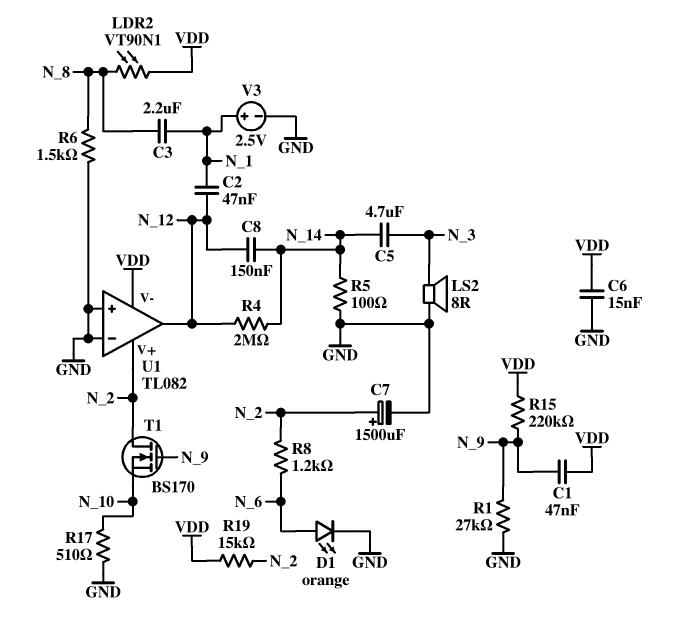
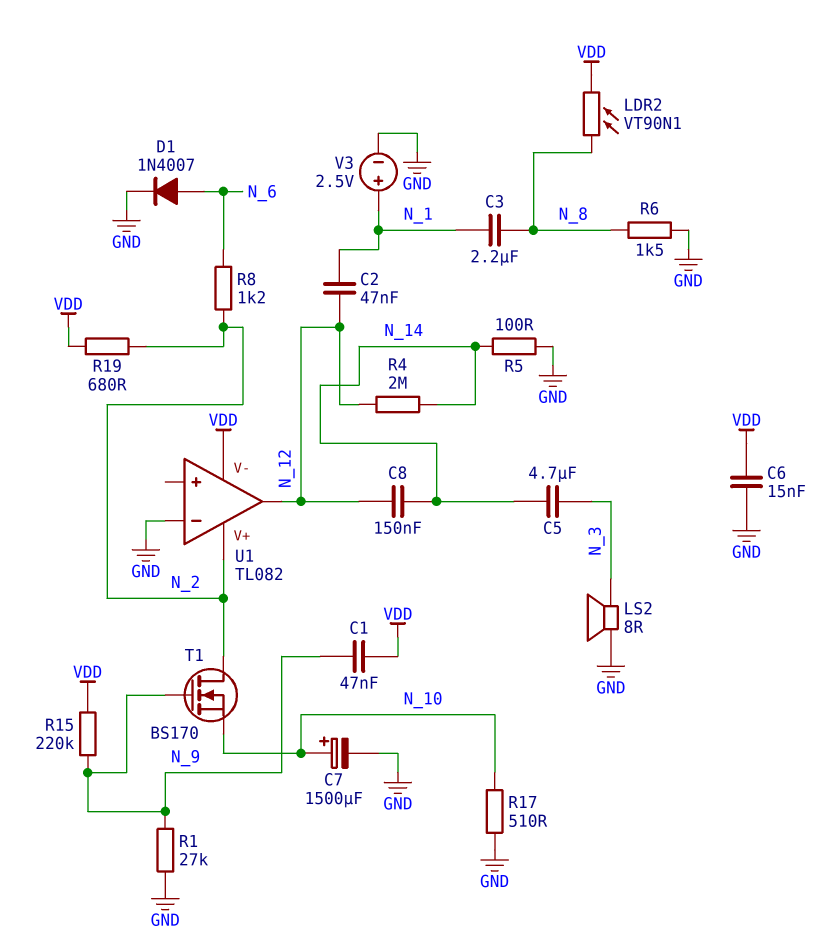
C7: 1500uF (plus N_2, minus GND) -> 1500uF (plus N_10, minus GND)
D1: LED orange (A N_6, K GND) -> diode 1N4007 (A N_6, K GND)
R19: 15k (N_2, VDD) -> 680 (N_2, VDD)
U1 pin in+: GND -> none

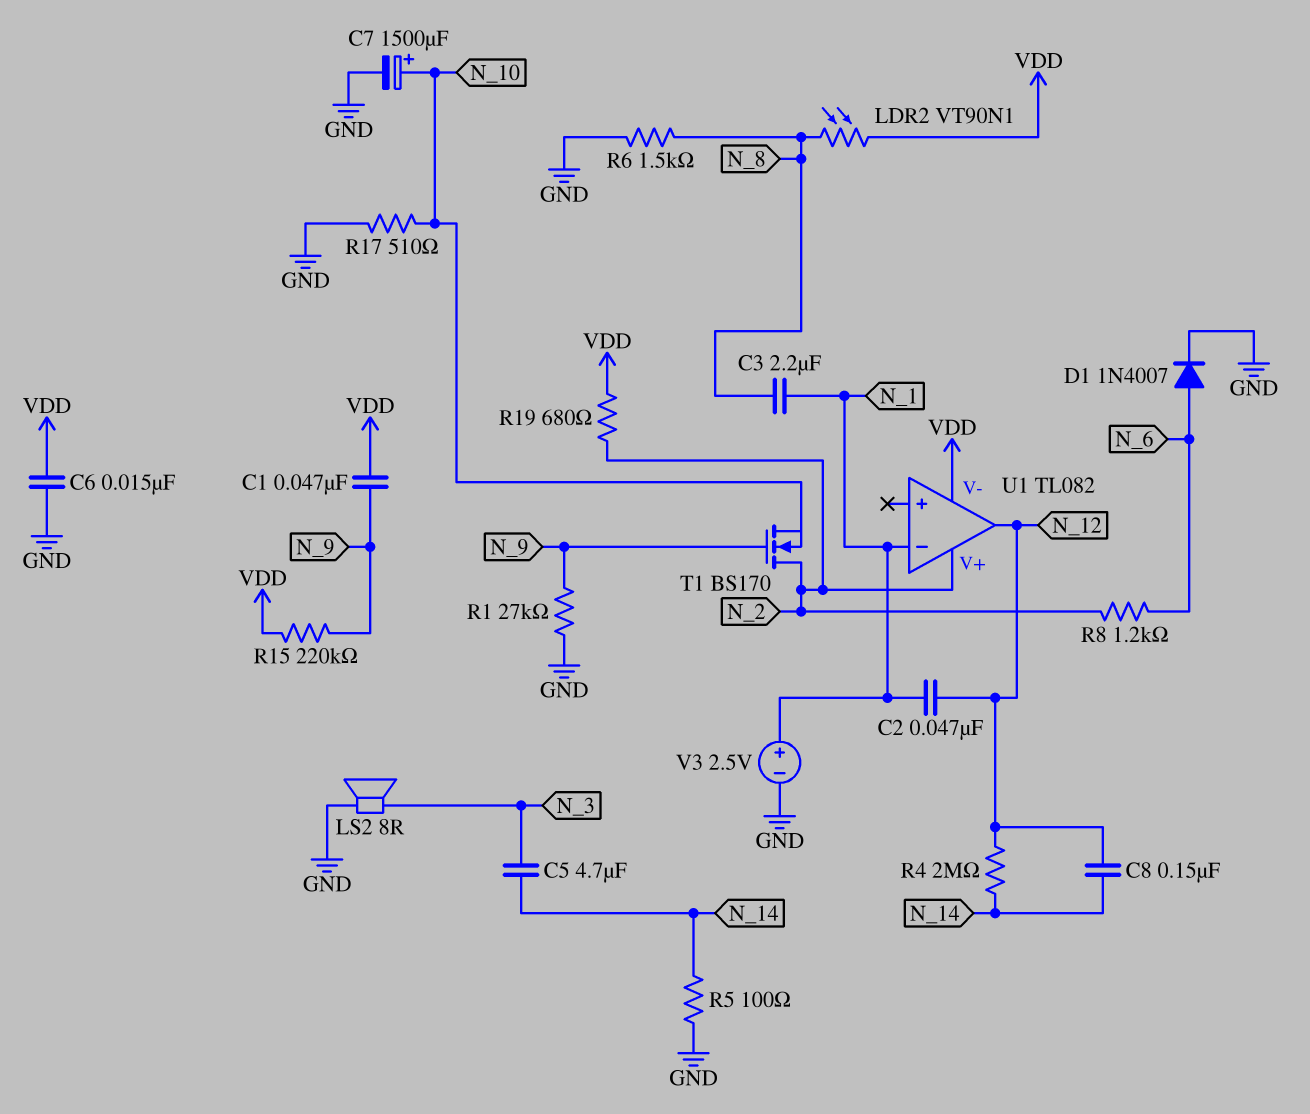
U1 pin in-: GND -> N_1

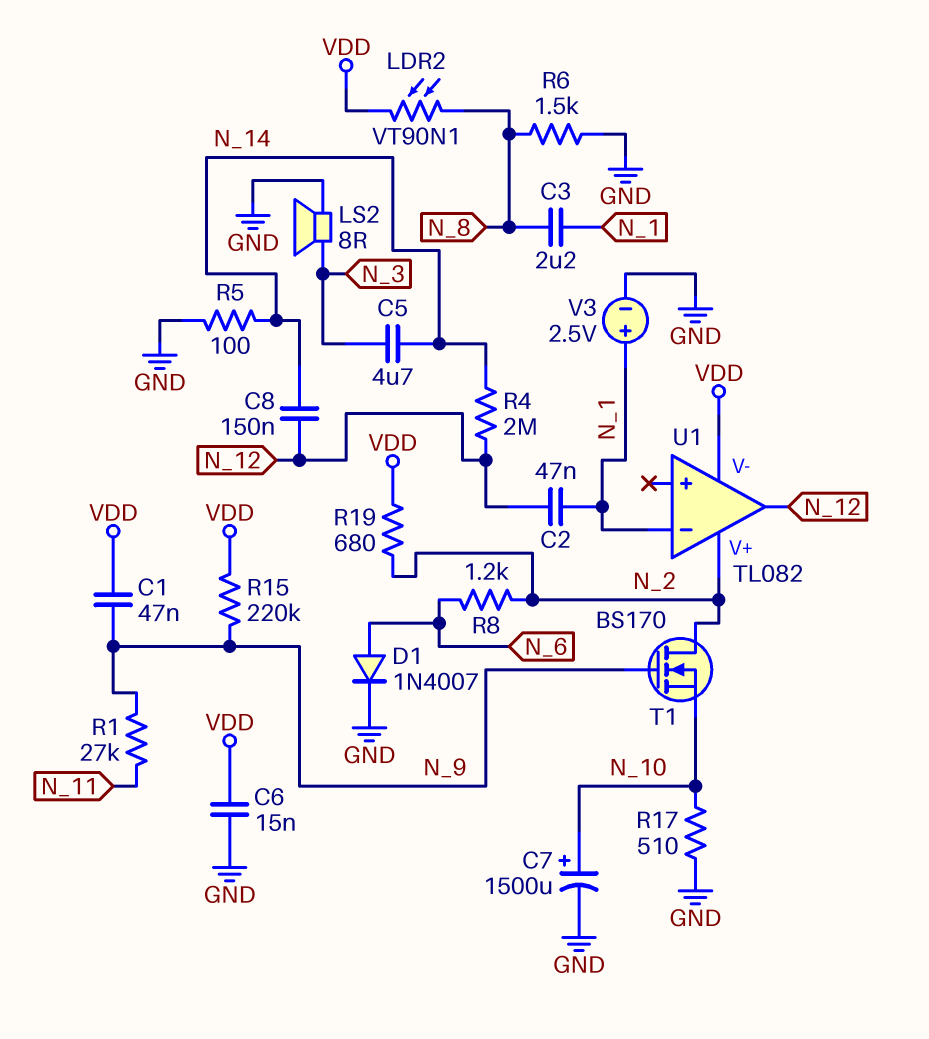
R1: 27k (GND, N_9) -> 27k (N_9, N_11)

